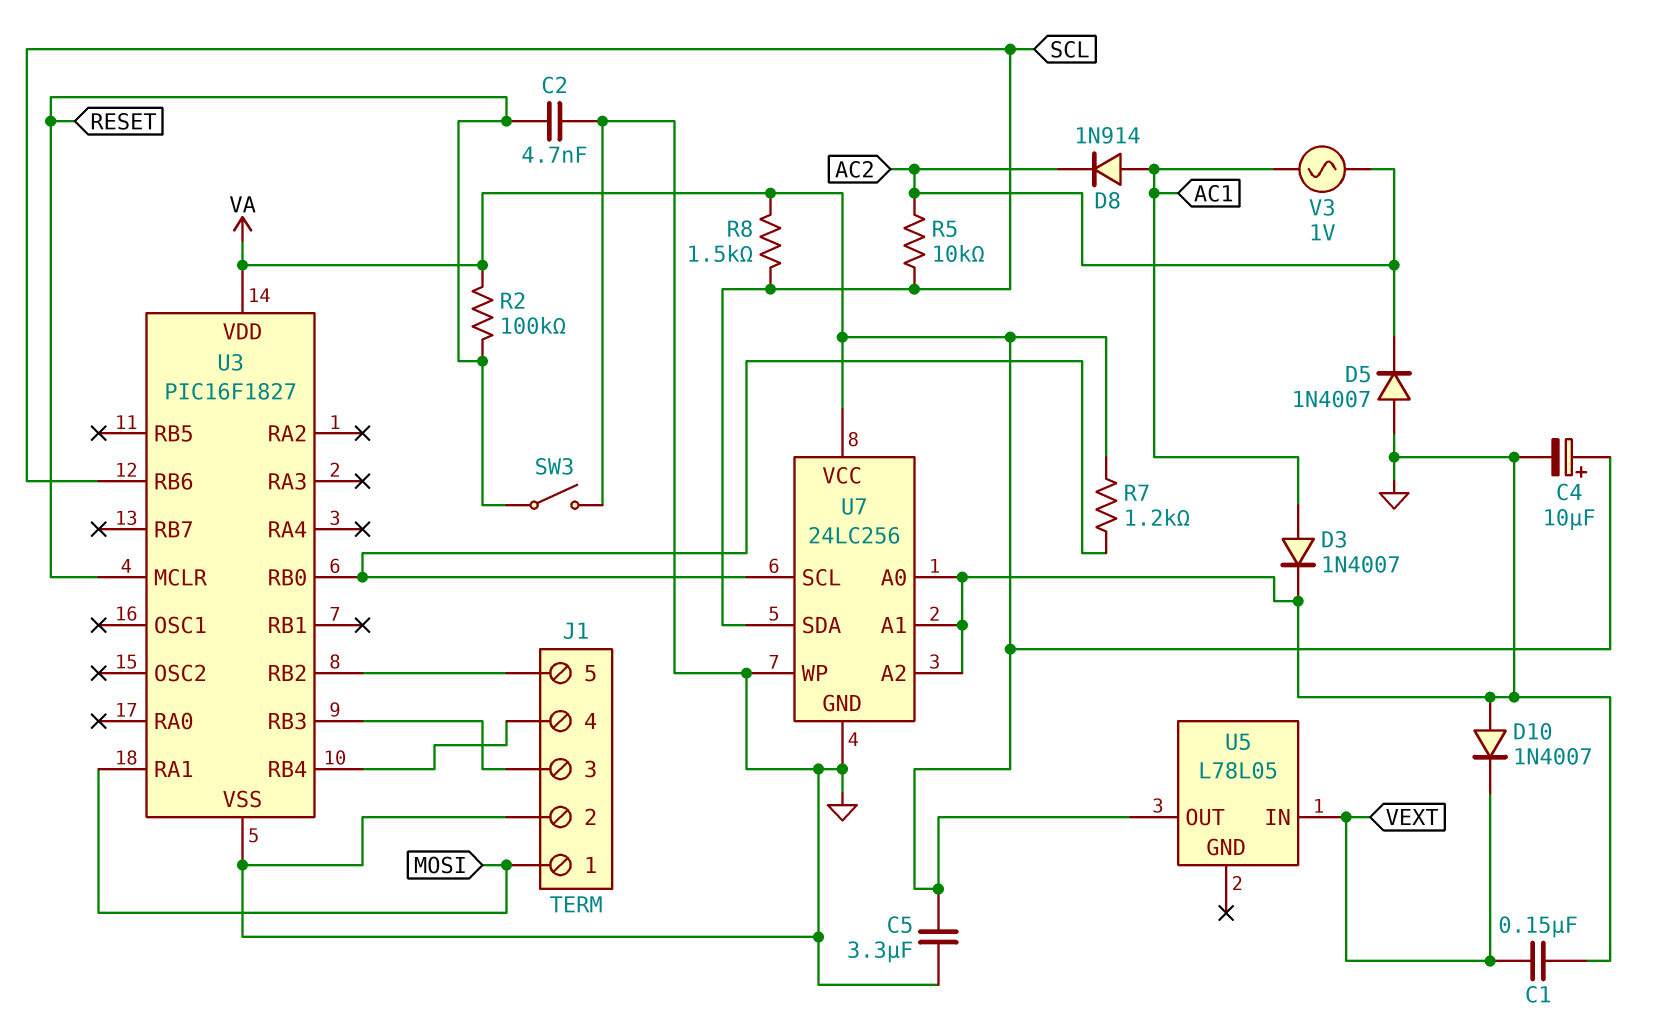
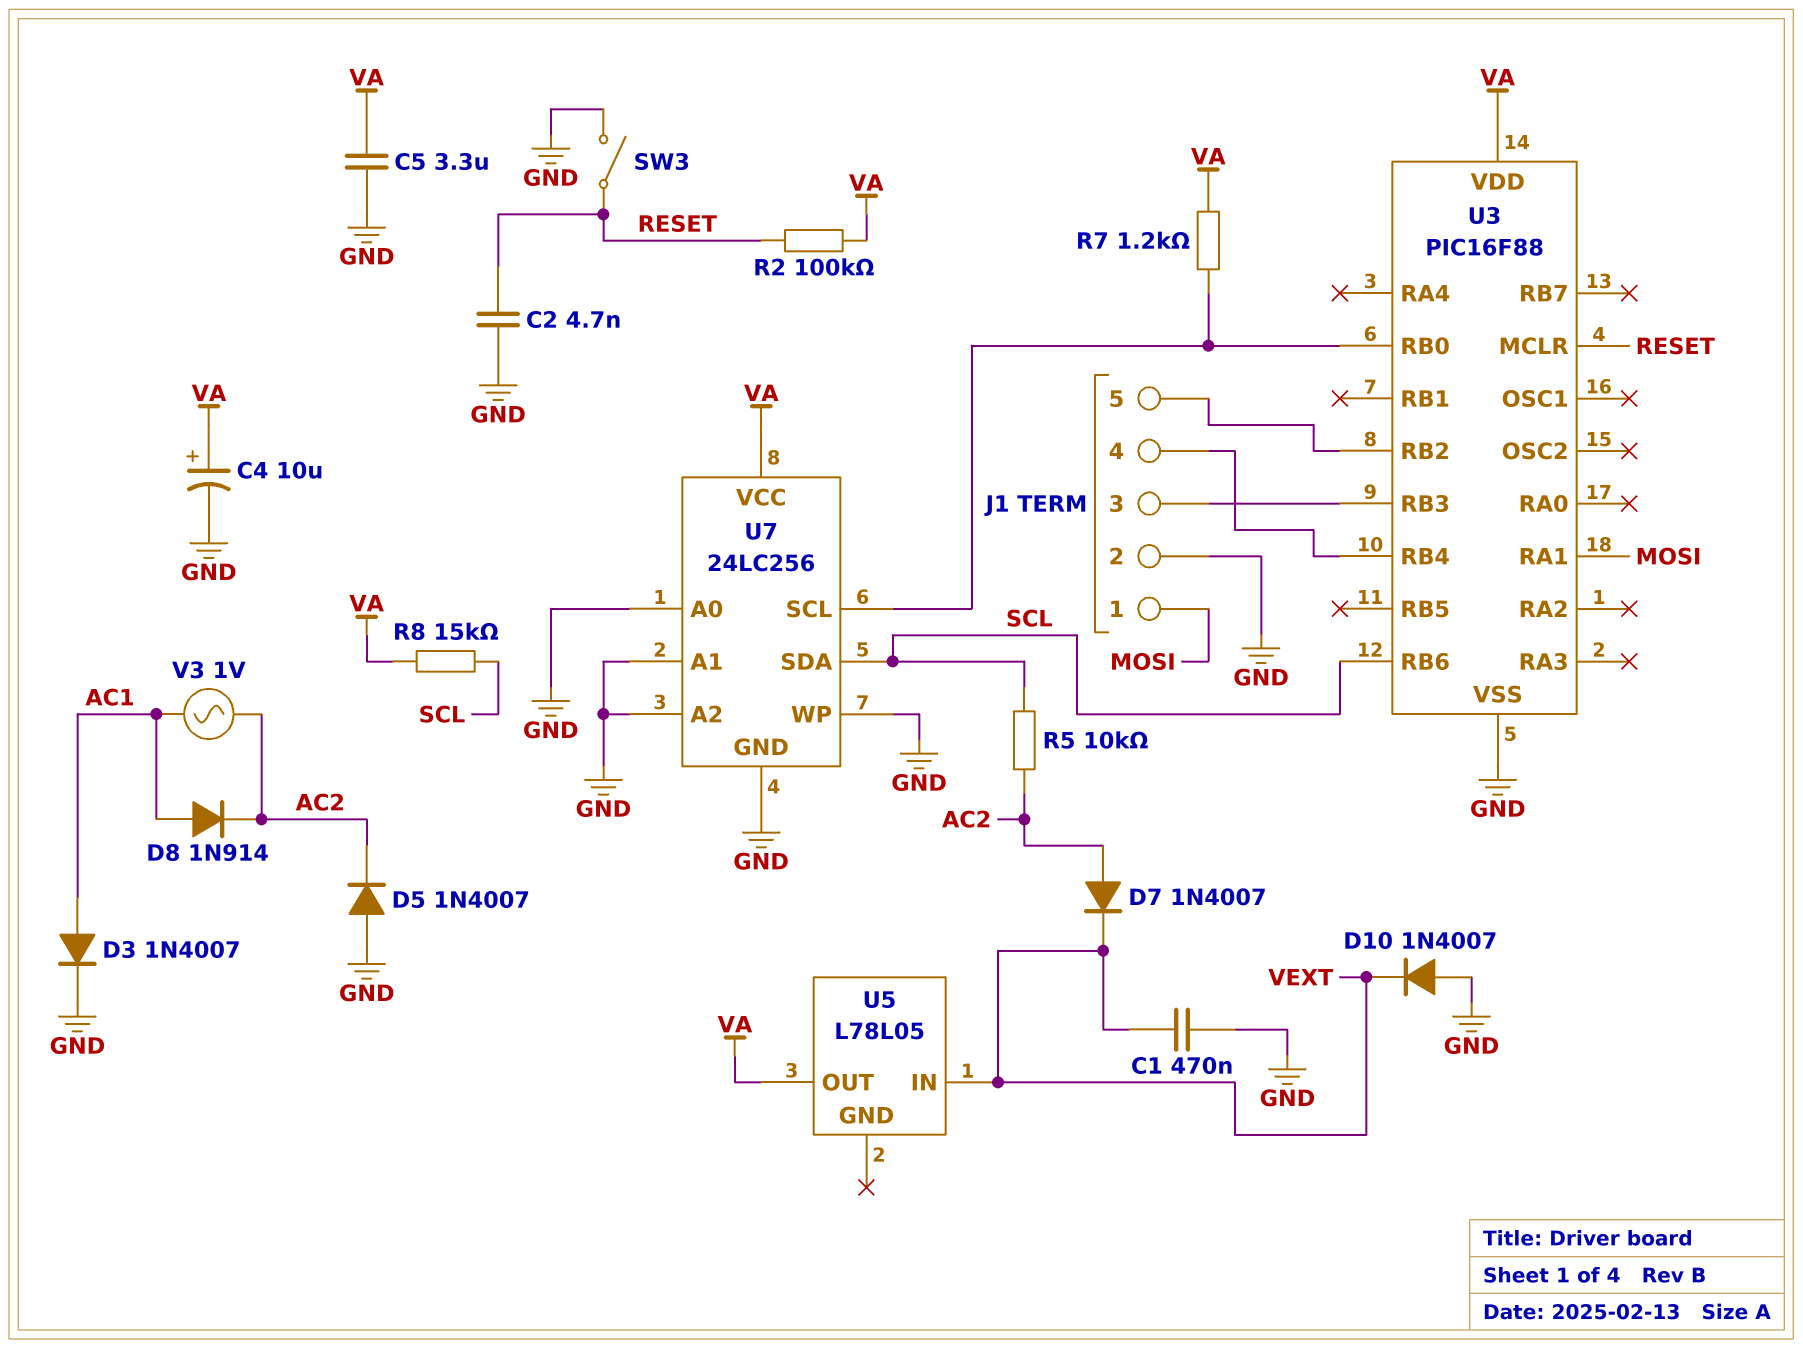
C1: 150nF (GND, VEXT) -> 470nF (GND, VEXT)
D7: none -> diode 1N4007 (A AC2, K VEXT)
R8: 1.5k (SCL, VA) -> 15k (SCL, VA)
U3: PIC16F1827 -> PIC16F88

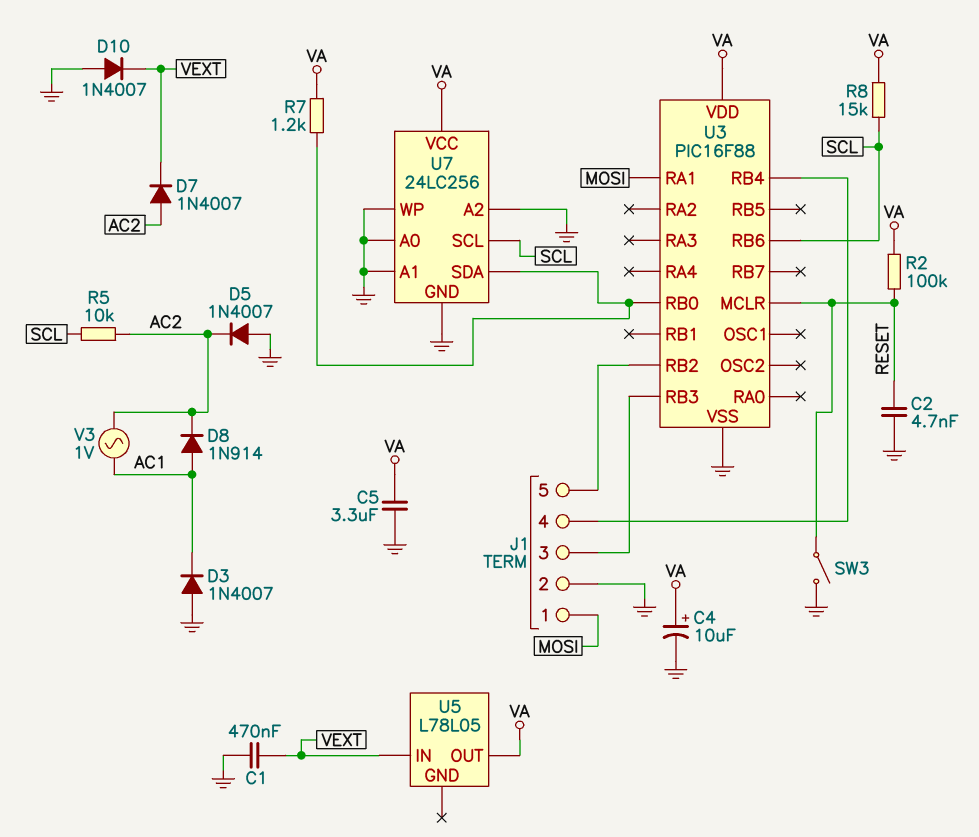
D3: diode 1N4007 (A AC1, K GND) -> diode 1N4007 (A GND, K AC1)
U7 pin SCL: U3/RB0 -> SCL
U7 pin SDA: SCL -> U3/RB0

